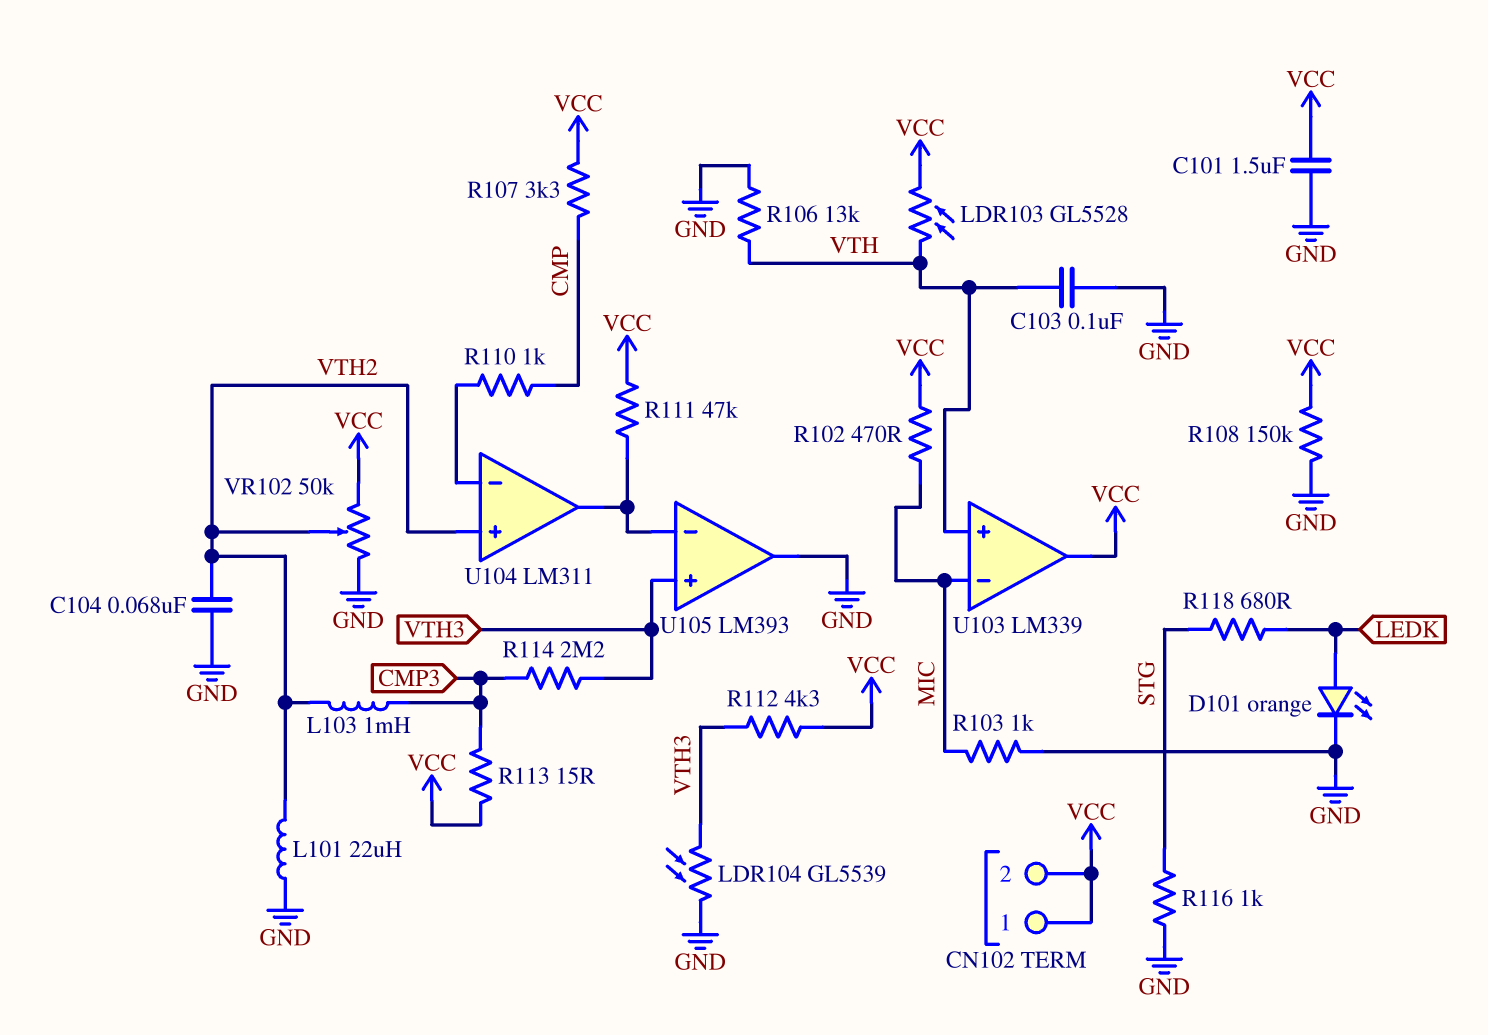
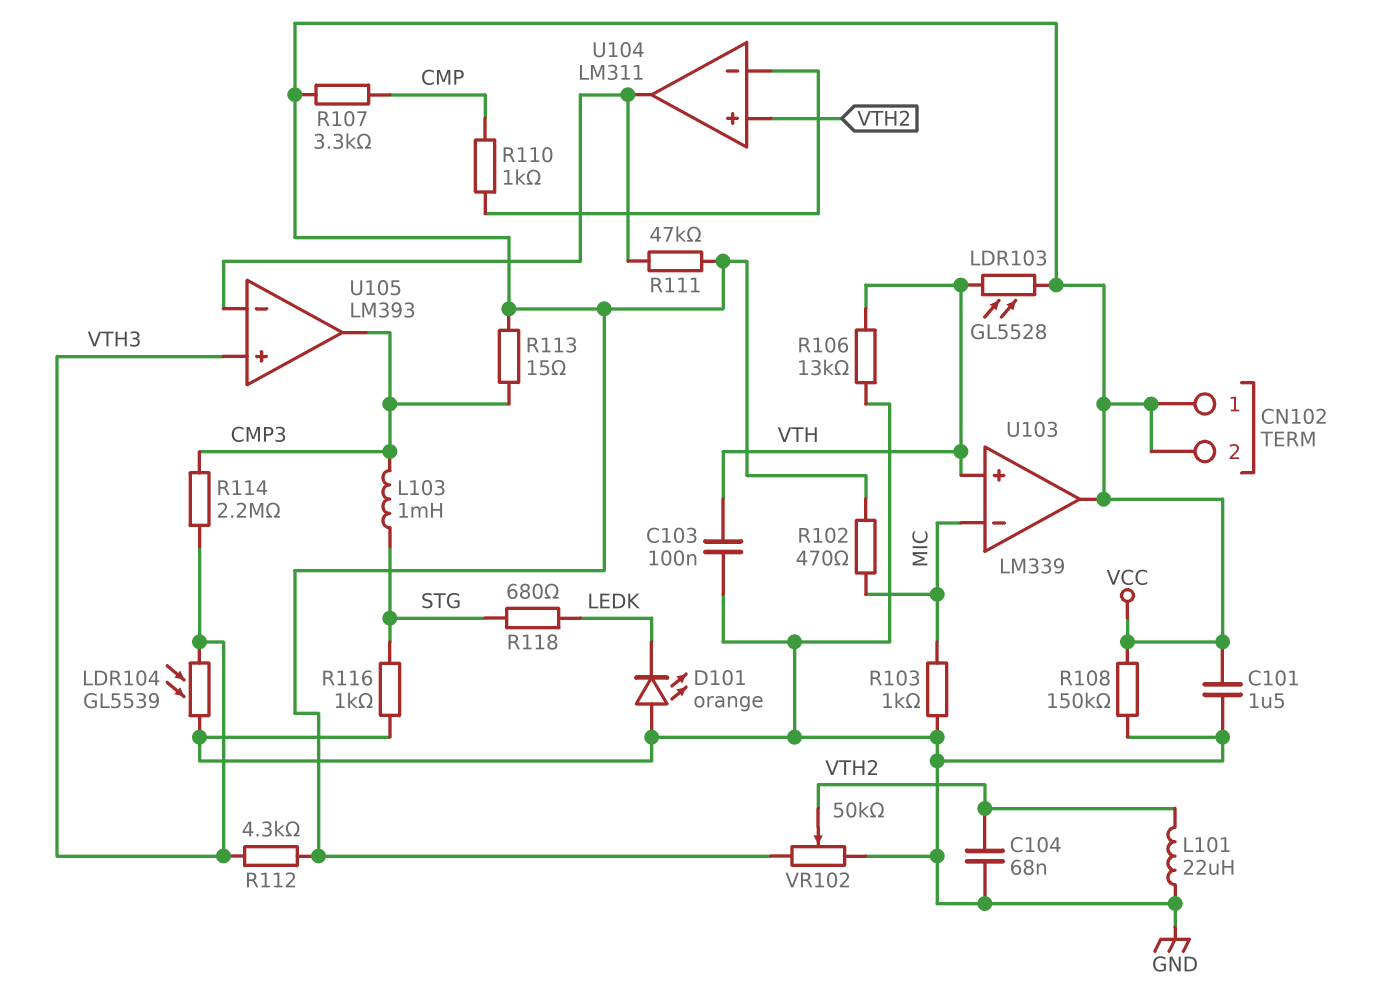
D101: LED orange (A LEDK, K GND) -> LED orange (A GND, K LEDK)
L103: 1mH (CMP3, VTH2) -> 1mH (CMP3, STG)
U105 pin out: GND -> CMP3

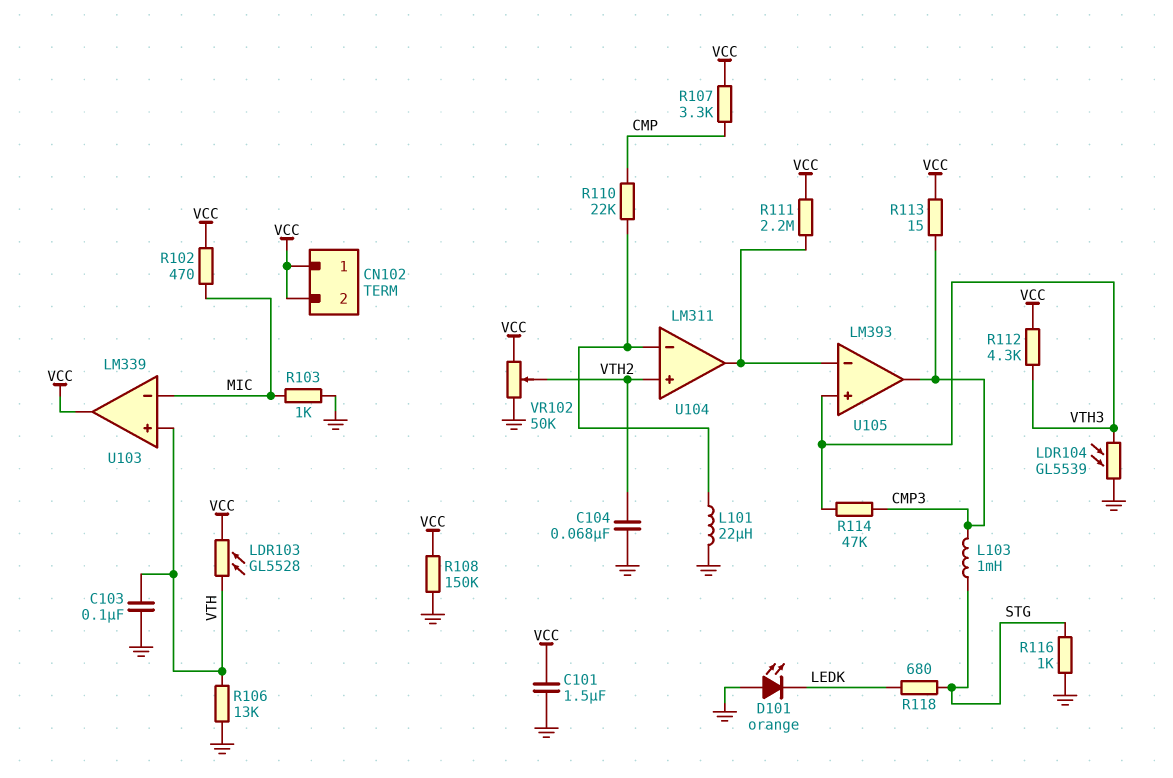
L101: 22uH (GND, VTH2) -> 22uH (GND, U104/in-)
R110: 1k (CMP, U104/in-) -> 22k (CMP, U104/in-)
R111: 47k (U104/out, VCC) -> 2.2M (U104/out, VCC)
R114: 2.2M (CMP3, VTH3) -> 47k (CMP3, VTH3)

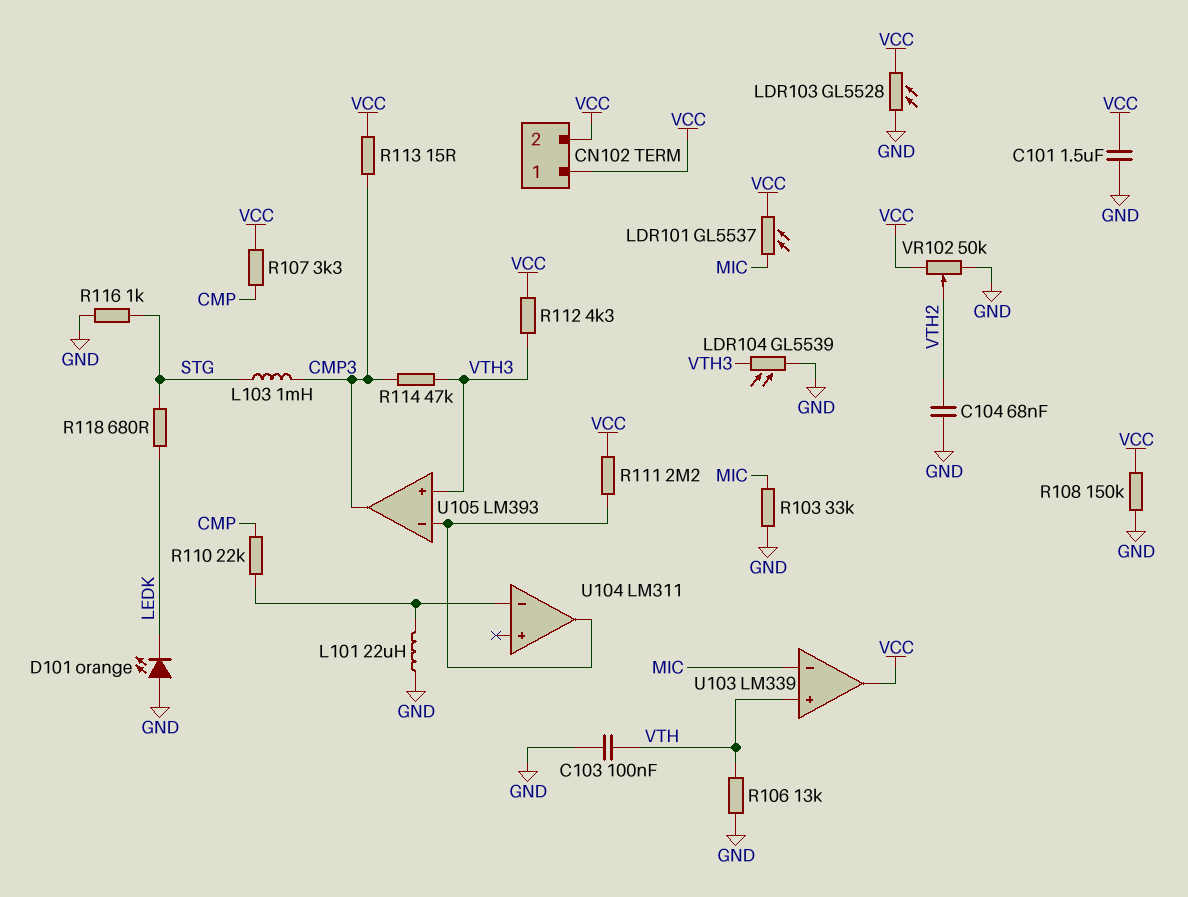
LDR101: none -> GL5537 (MIC, VCC)
LDR103: GL5528 (VCC, VTH) -> GL5528 (GND, VCC)
R102: 470 (MIC, VCC) -> none
R103: 1k (GND, MIC) -> 33k (GND, MIC)
U104 pin in+: VTH2 -> none

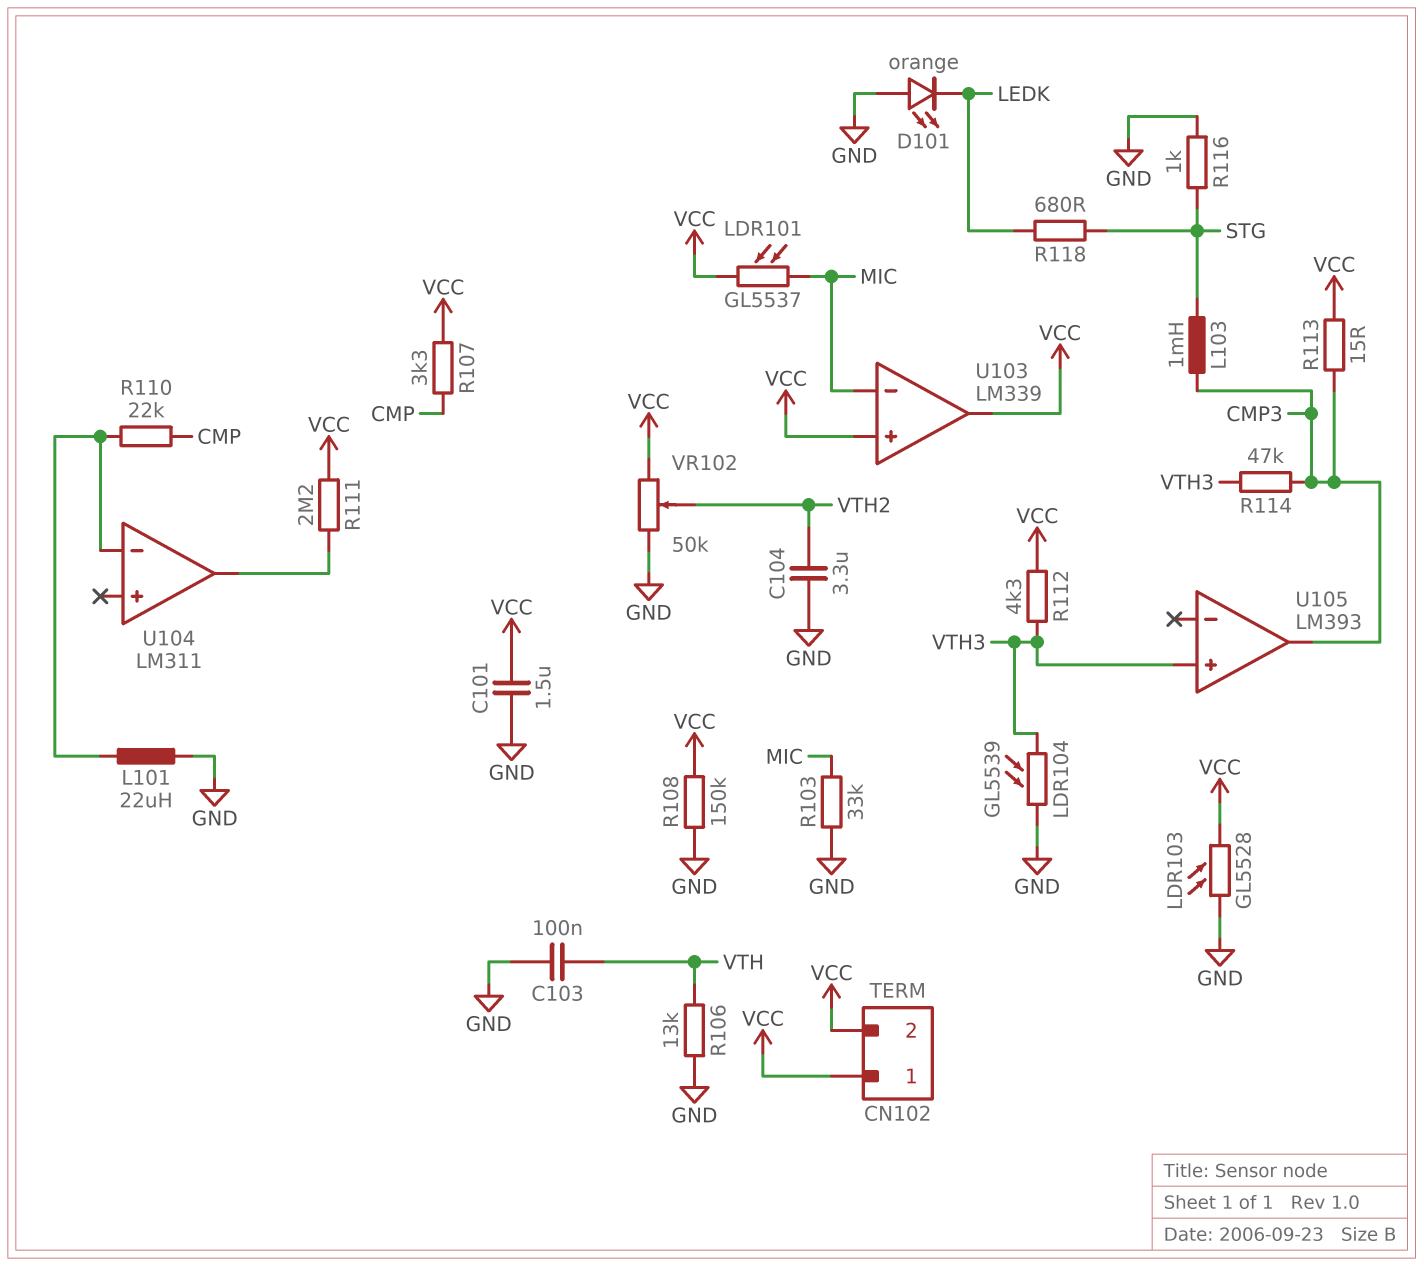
C104: 68nF (GND, VTH2) -> 3.3uF (GND, VTH2)
U103 pin in+: VTH -> VCC
U105 pin in-: U104/out -> none

